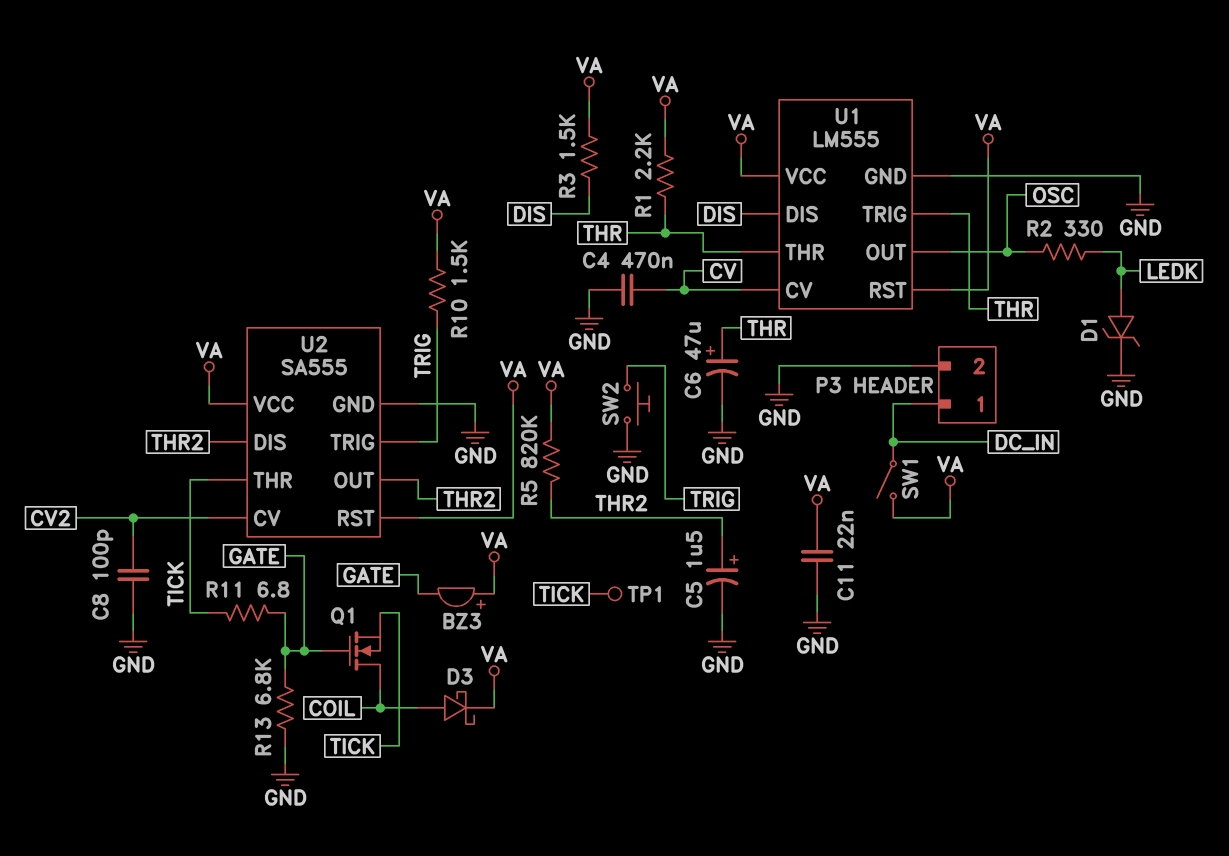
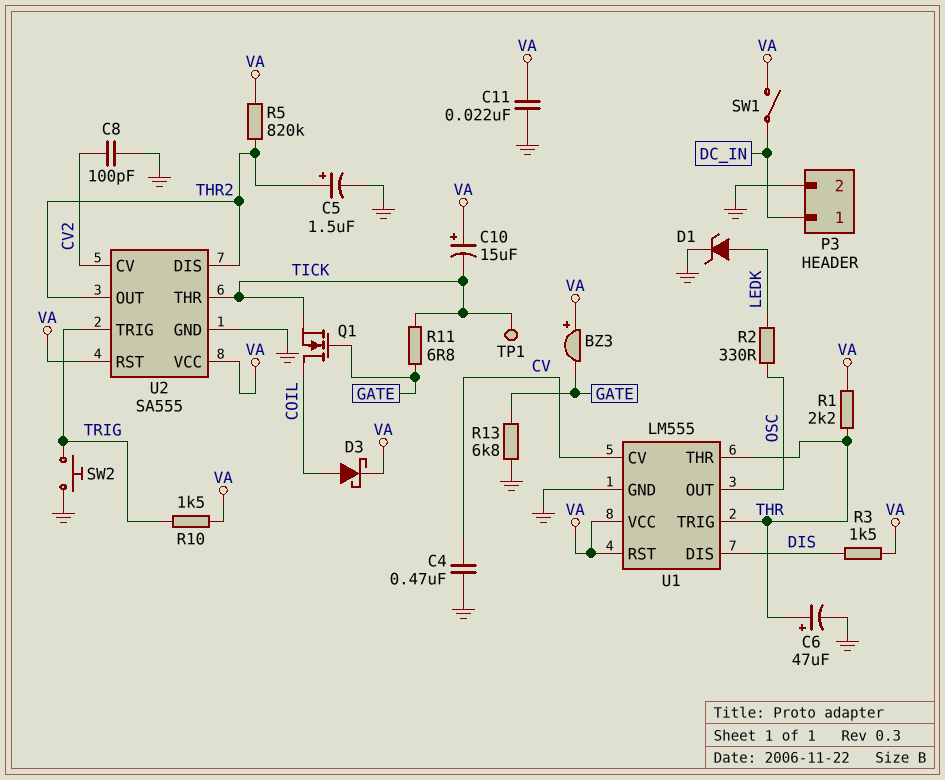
C10: none -> 15uF (plus VA, minus TICK)

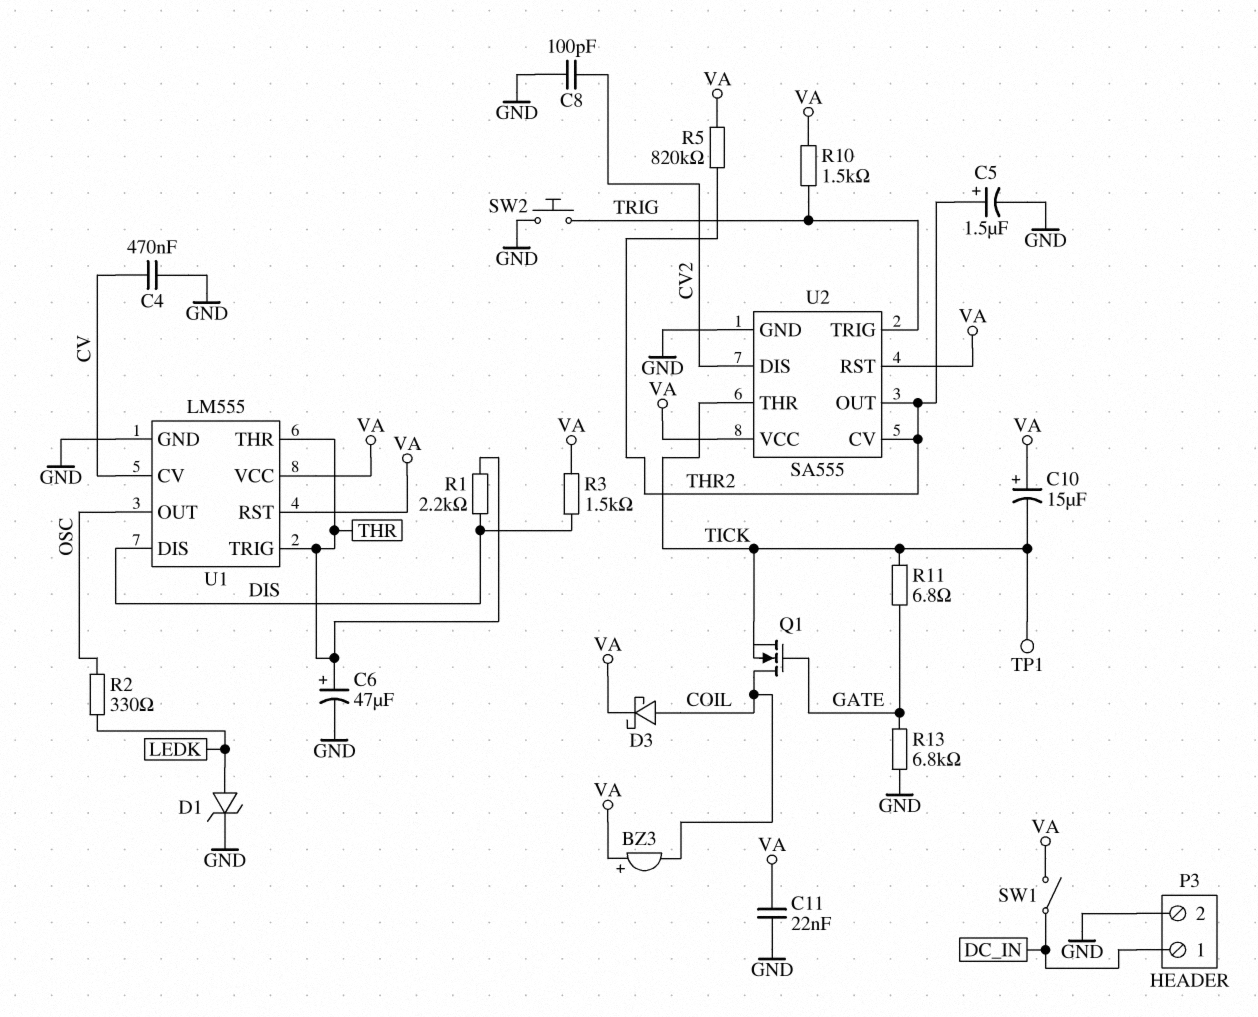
BZ3: buzzer (plus VA, minus GATE) -> buzzer (plus VA, minus COIL)
R1: 2.2k (THR, VA) -> 2.2k (DIS, THR)
U2 pin CV: CV2 -> THR2
U2 pin DIS: THR2 -> CV2

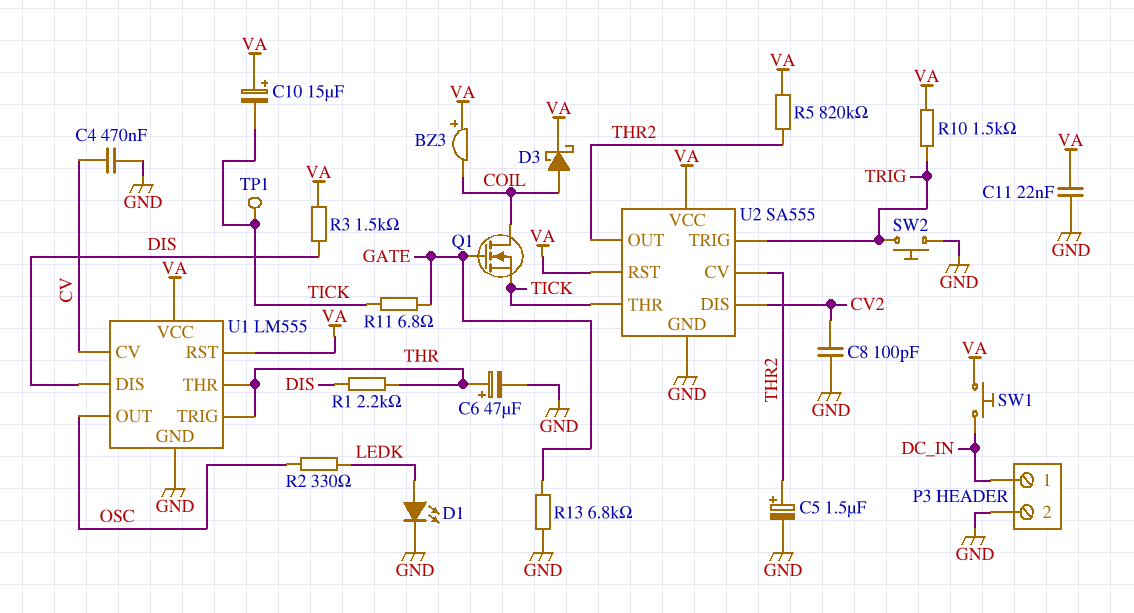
D1: zener (A LEDK, K GND) -> LED (A LEDK, K GND)
SW1: switch (DC_IN, VA) -> button (DC_IN, VA)

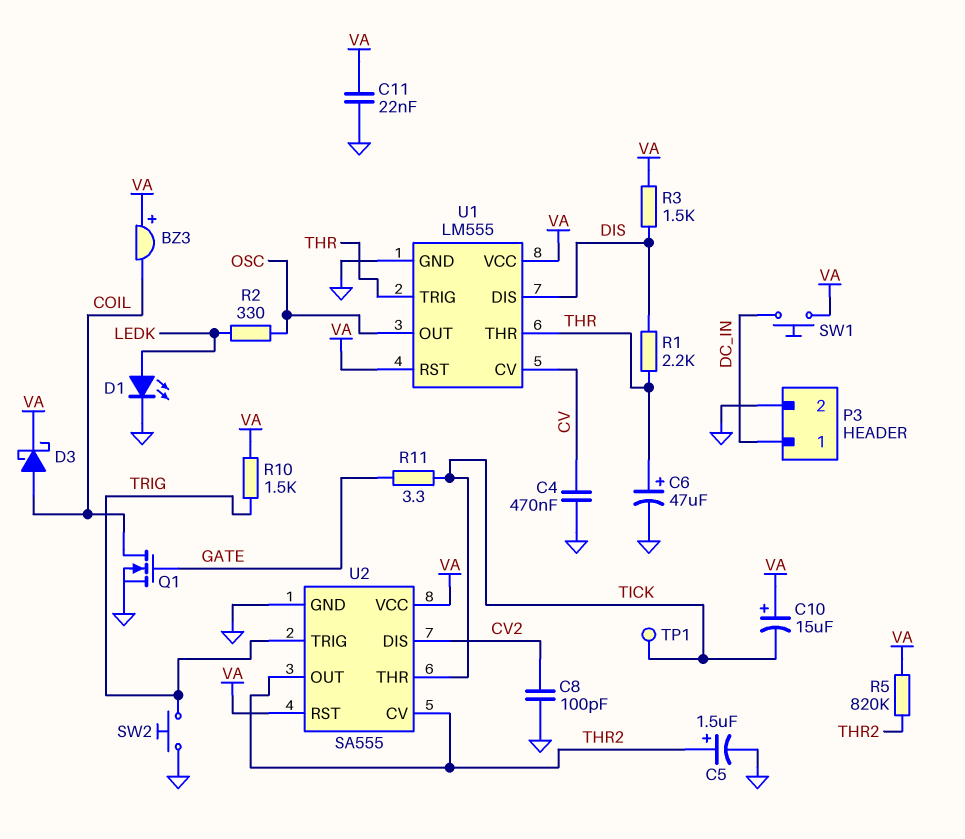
Q1: NMOS (G GATE, D COIL, S TICK) -> NMOS (G GATE, D COIL, S GND)
R11: 6.8 (GATE, TICK) -> 3.3 (GATE, TICK)
R13: 6.8k (GATE, GND) -> none

